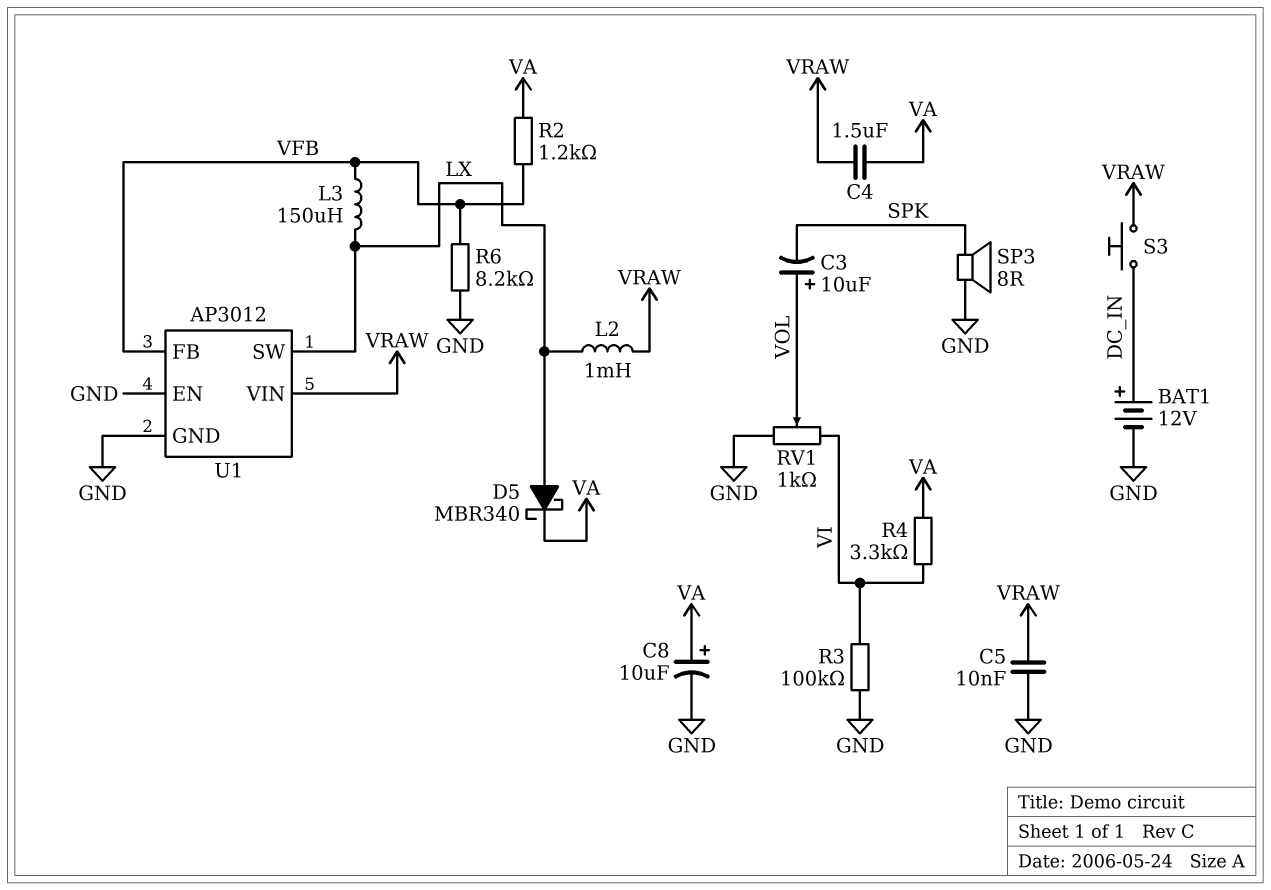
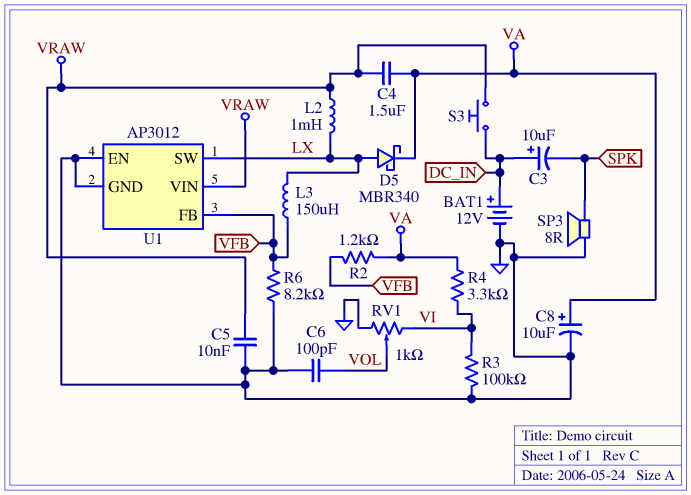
C3: 10uF (plus VOL, minus SPK) -> 10uF (plus DC_IN, minus SPK)
C6: none -> 100pF (GND, VOL)

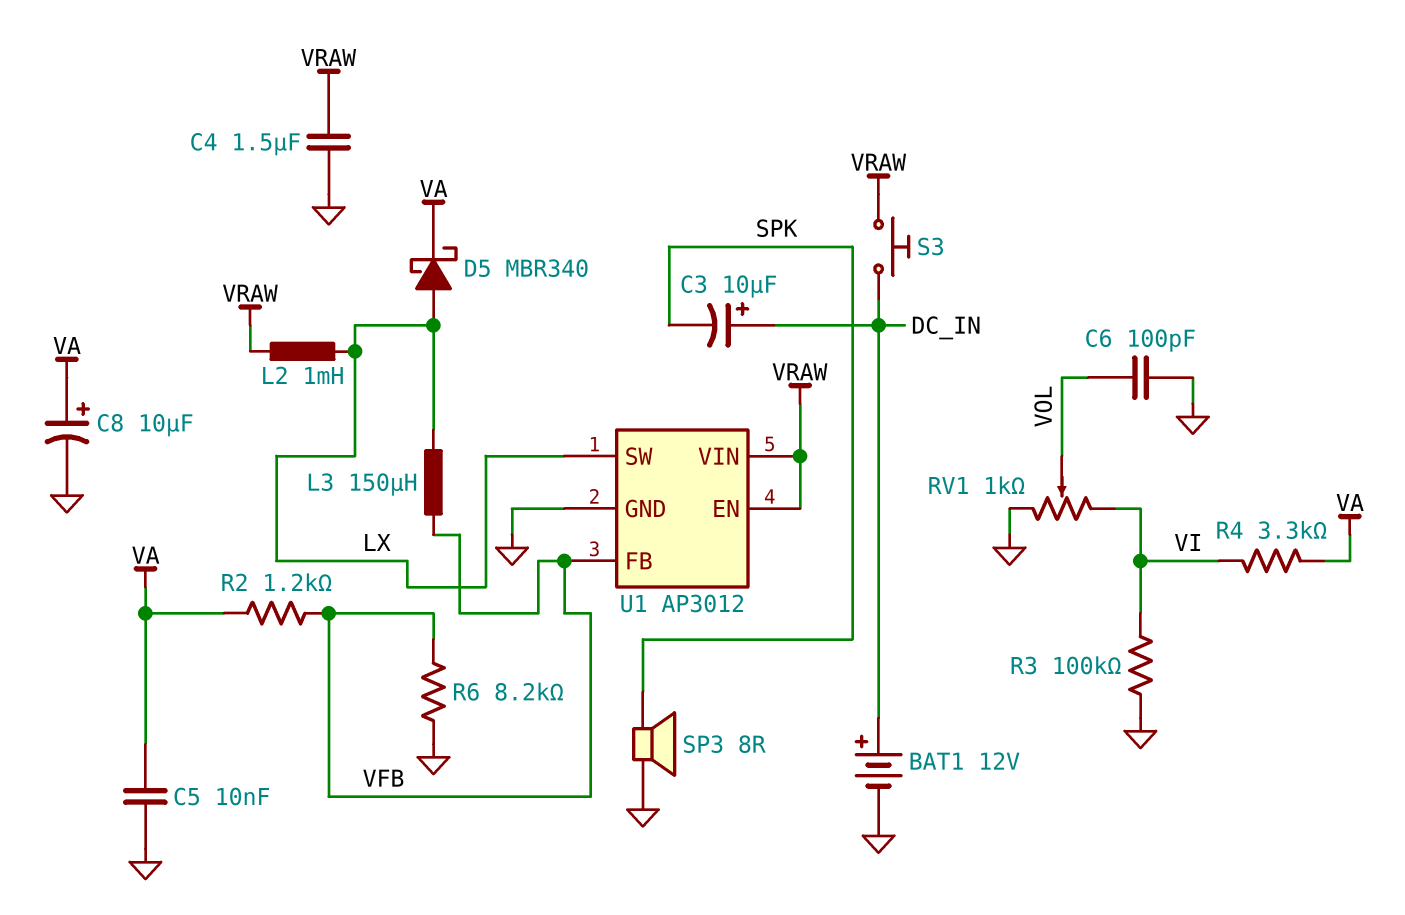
C4: 1.5uF (VA, VRAW) -> 1.5uF (GND, VRAW)
C5: 10nF (GND, VRAW) -> 10nF (GND, VA)
U1 pin EN: GND -> VRAW

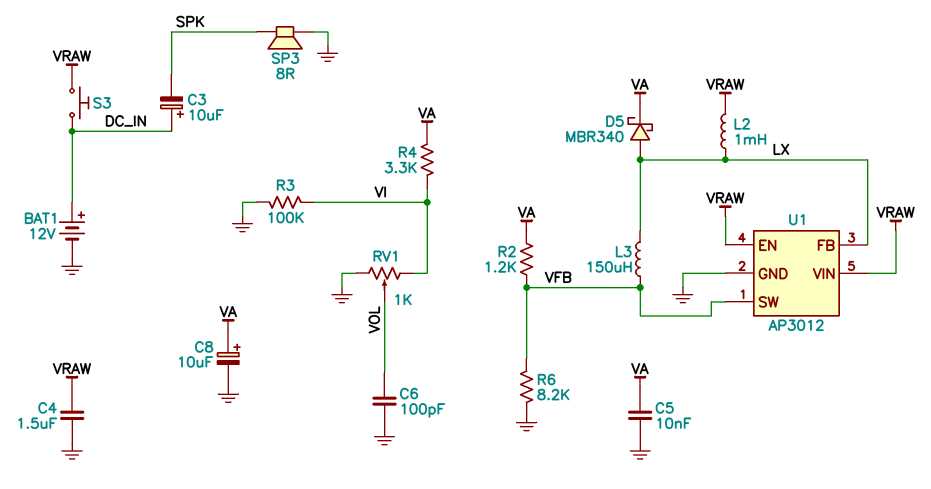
U1 pin FB: VFB -> LX
U1 pin SW: LX -> VFB

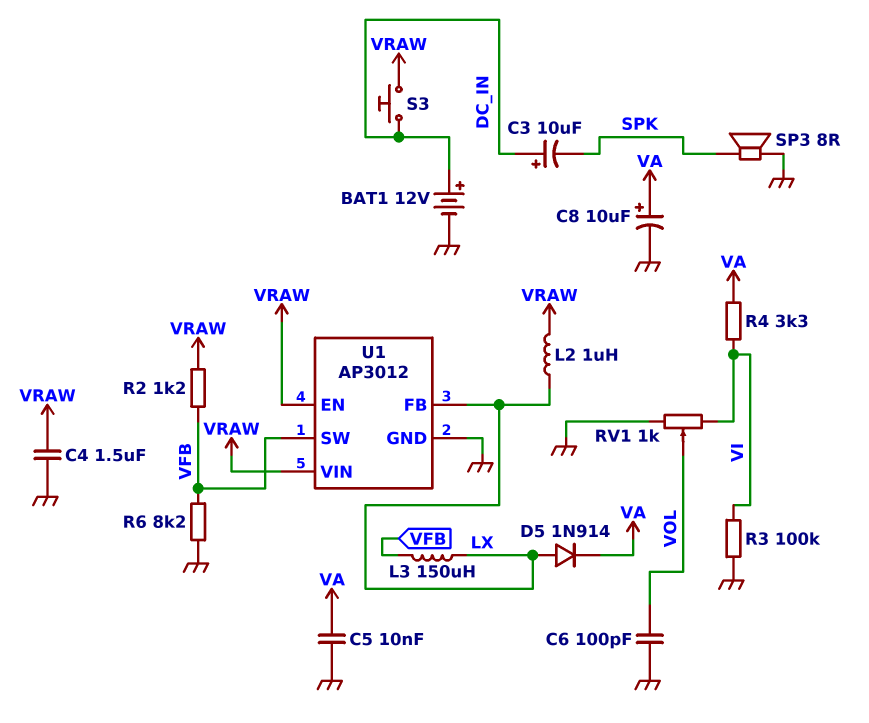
D5: schottky MBR340 (A LX, K VA) -> diode 1N914 (A LX, K VA)
L2: 1mH (LX, VRAW) -> 1uH (LX, VRAW)
R2: 1.2k (VA, VFB) -> 1.2k (VFB, VRAW)

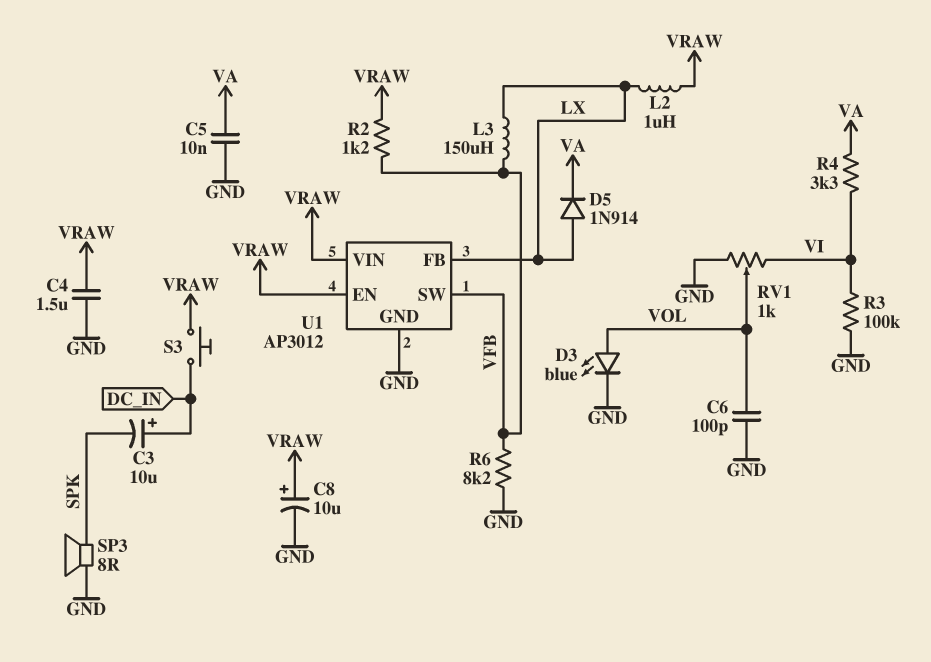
BAT1: 12V (plus DC_IN, minus GND) -> none
C8: 10uF (plus VA, minus GND) -> 10uF (plus VRAW, minus GND)
D3: none -> LED blue (A VOL, K GND)

